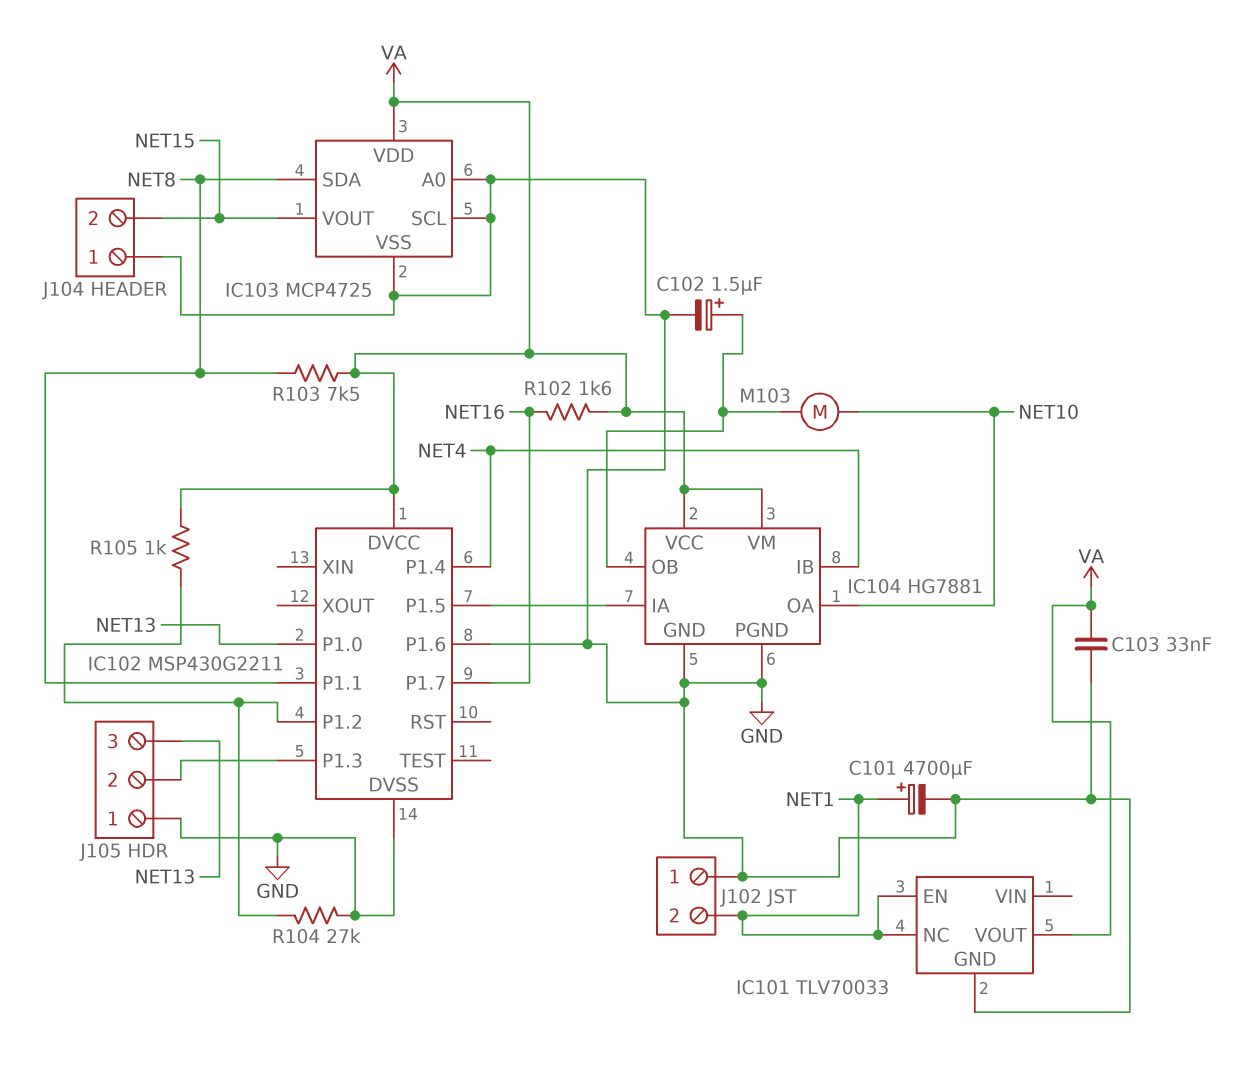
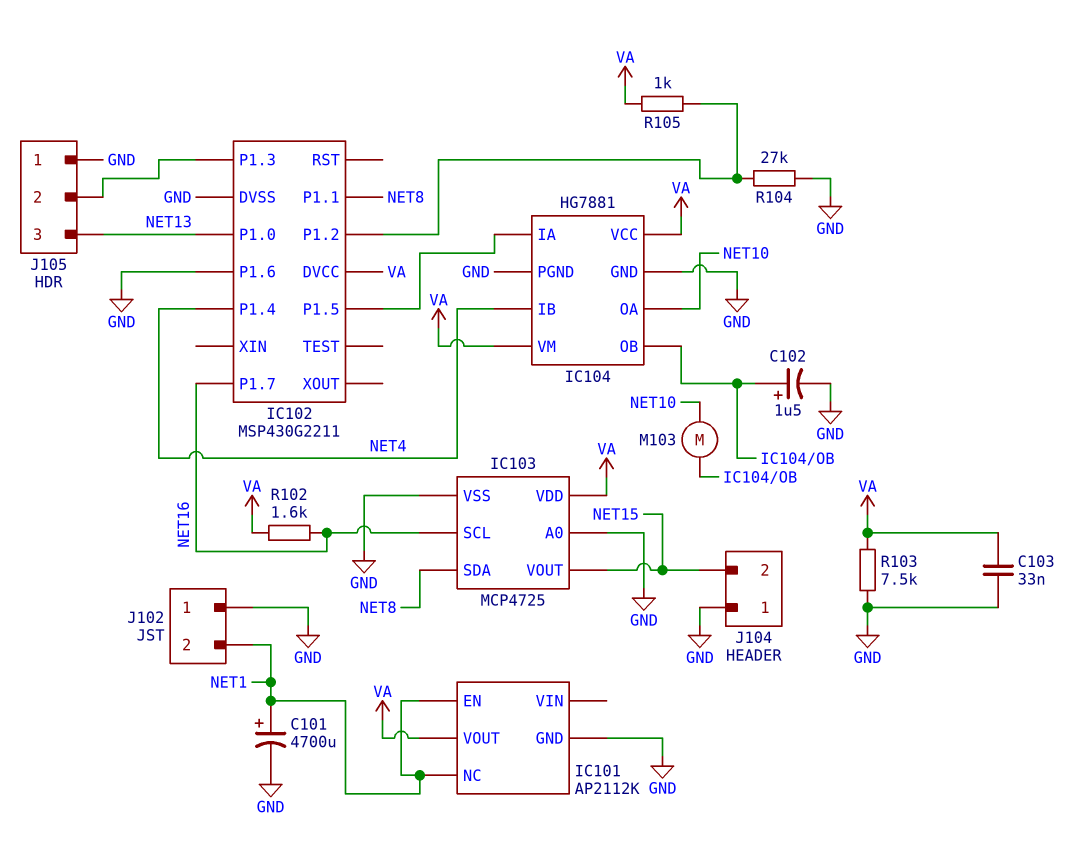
IC101: TLV70033 -> AP2112K
IC103 pin SCL: GND -> NET16
R103: 7.5k (NET8, VA) -> 7.5k (GND, VA)

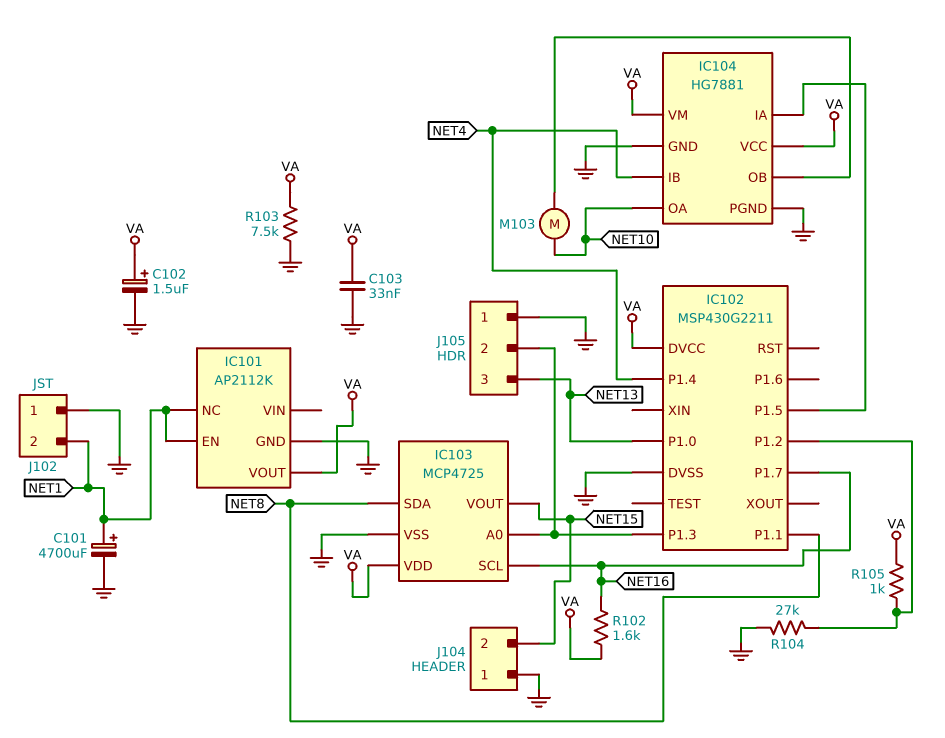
C102: 1.5uF (plus IC104/OB, minus GND) -> 1.5uF (plus VA, minus GND)
IC102 pin P1.6: GND -> none
IC103 pin A0: GND -> IC102/P1.3

